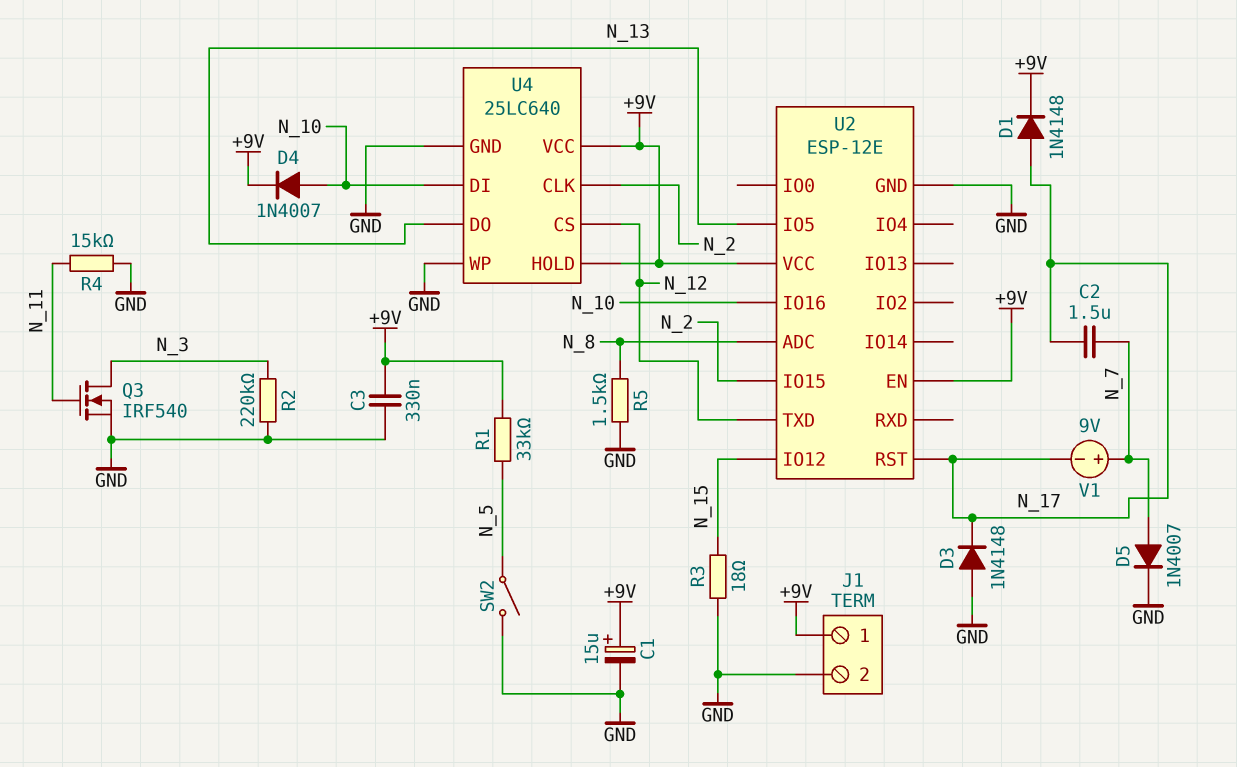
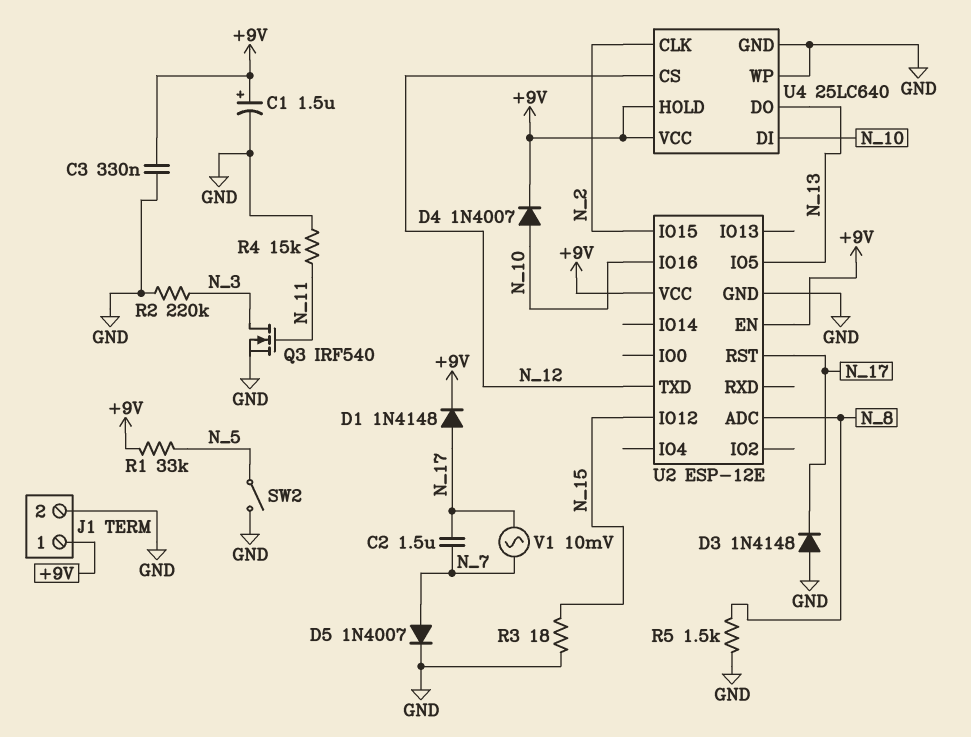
C1: 15uF (plus +9V, minus GND) -> 1.5uF (plus +9V, minus GND)
V1: 9V (plus N_7, minus N_17) -> AC 10mV (N_7, N_17)

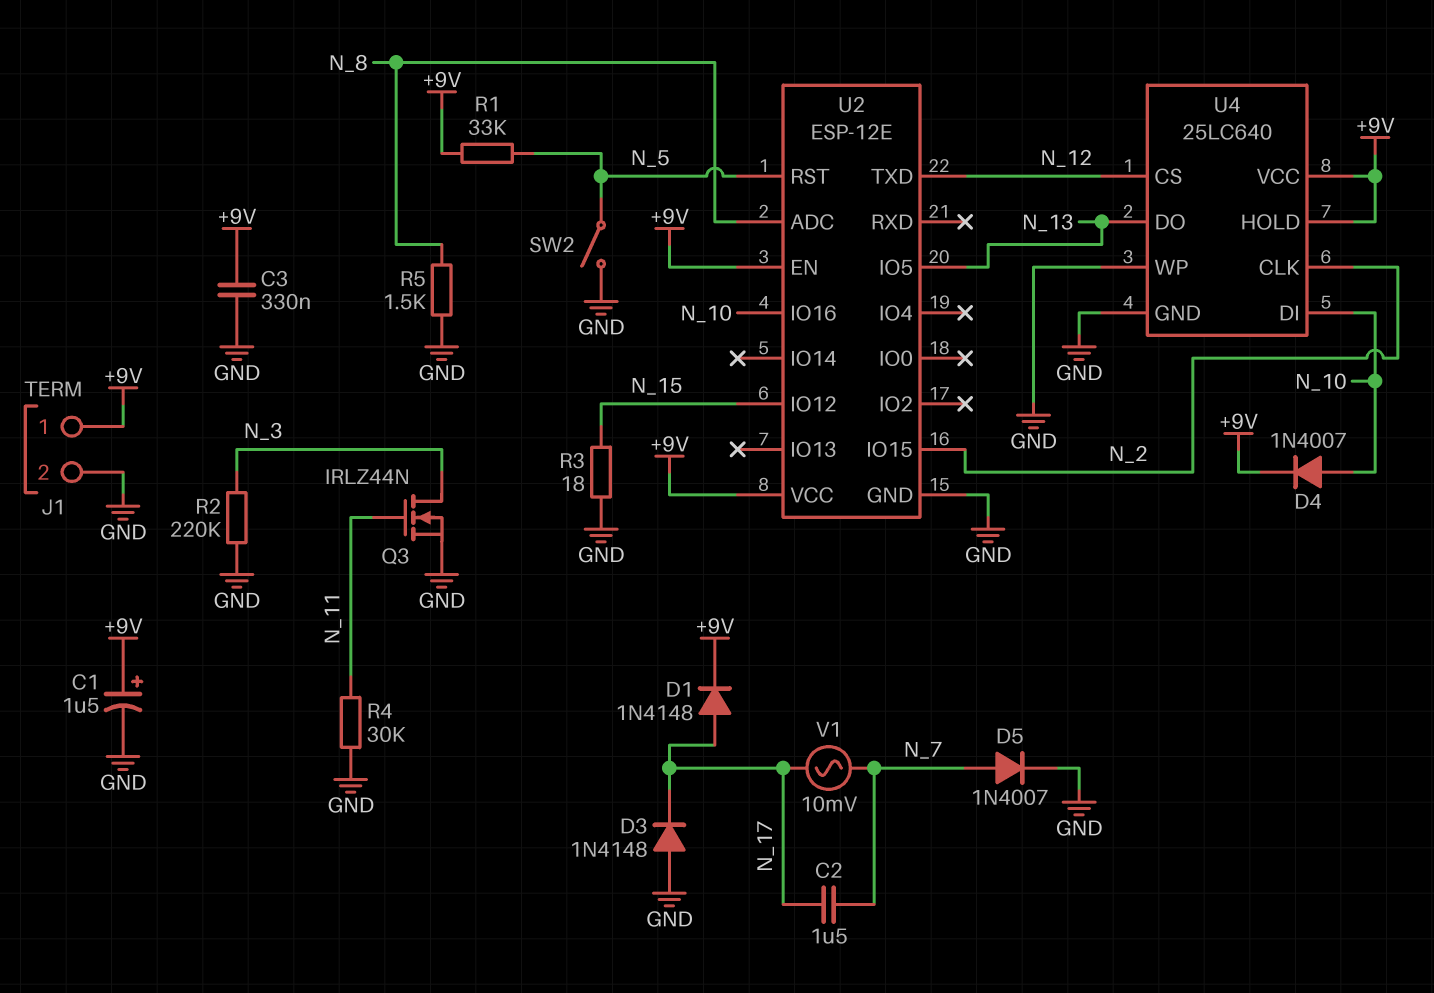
Q3: NMOS IRF540 (G N_11, D N_3, S GND) -> NMOS IRLZ44N (G N_11, D N_3, S GND)
R4: 15k (GND, N_11) -> 30k (GND, N_11)
U2 pin RST: N_17 -> N_5

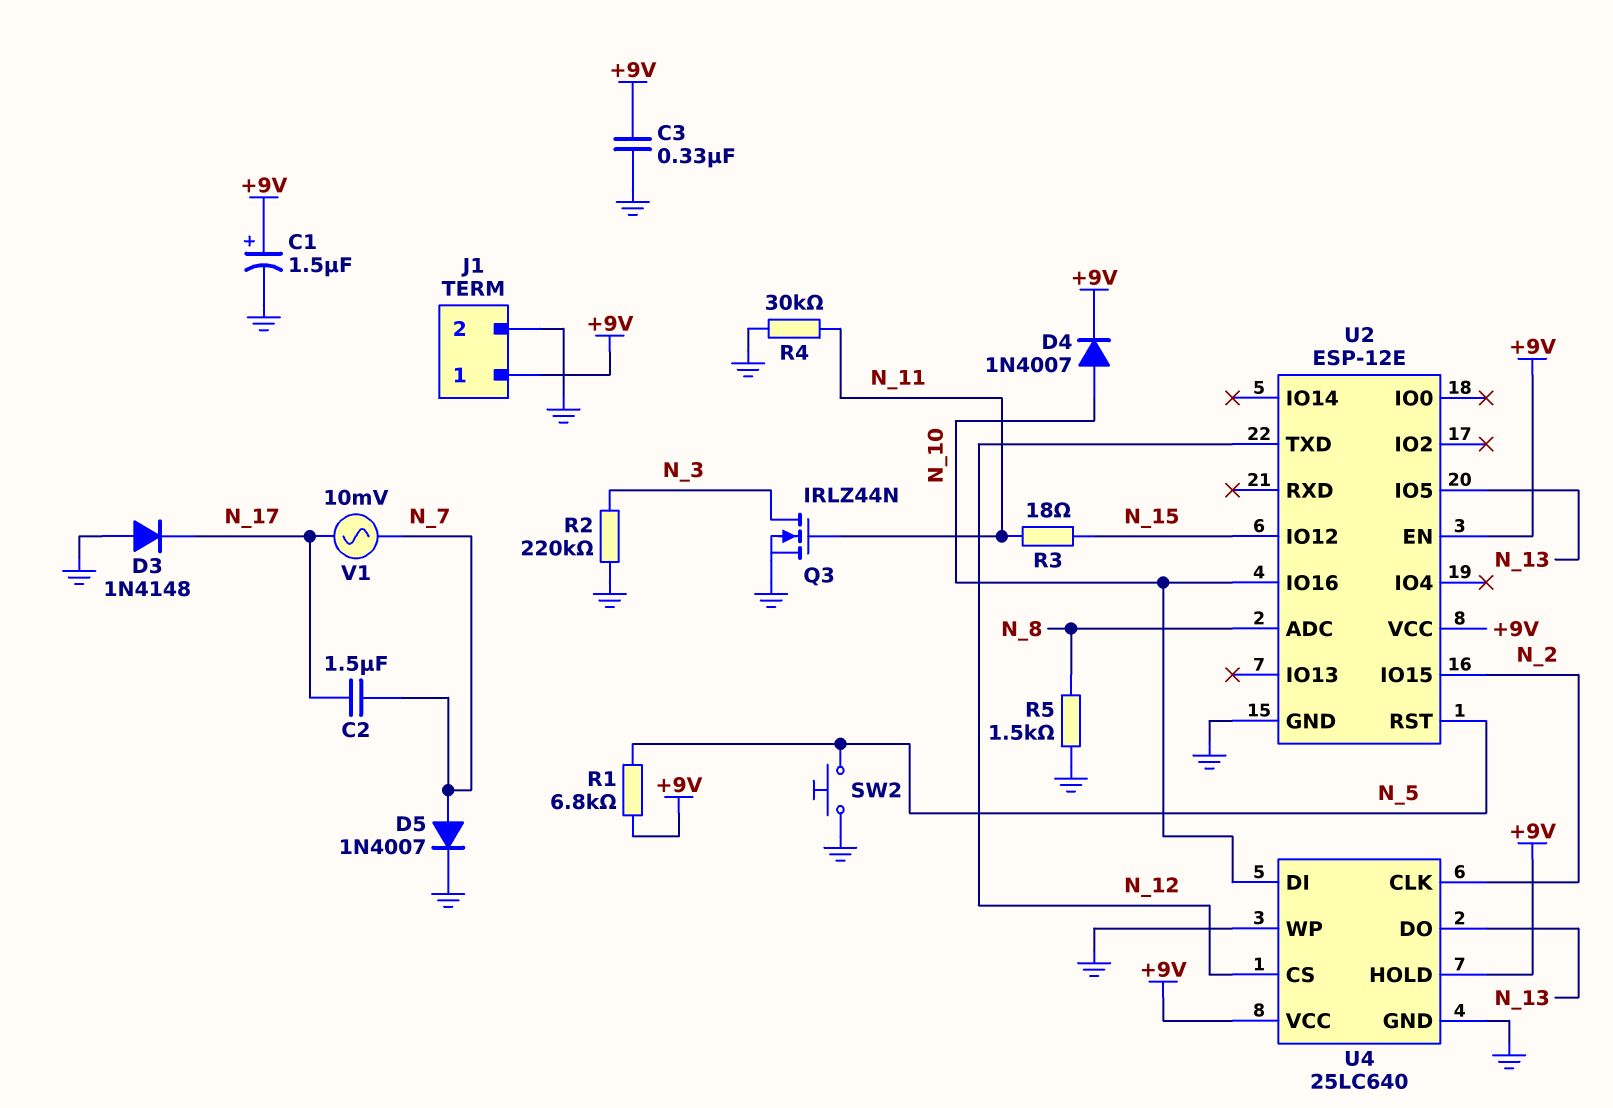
D1: diode 1N4148 (A N_17, K +9V) -> none
R1: 33k (+9V, N_5) -> 6.8k (+9V, N_5)
R3: 18 (GND, N_15) -> 18 (N_11, N_15)
SW2: switch (GND, N_5) -> button (GND, N_5)

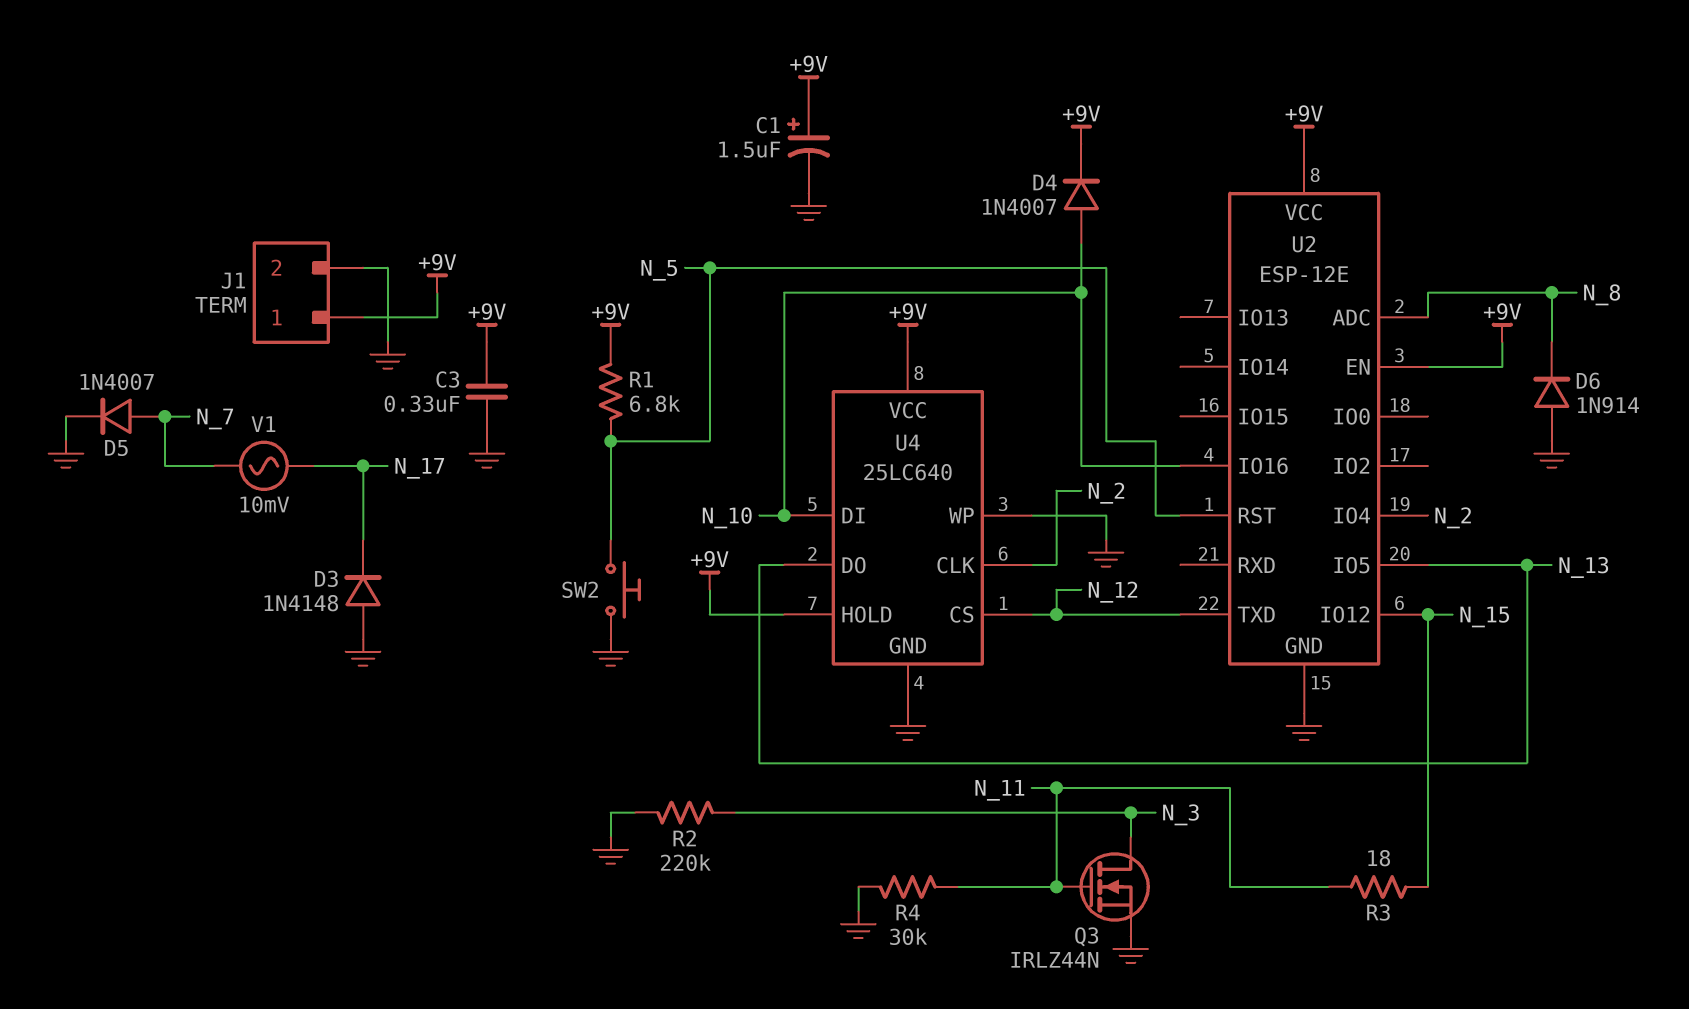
C2: 1.5uF (N_7, N_17) -> none
D6: none -> diode 1N914 (A GND, K N_8)
R5: 1.5k (GND, N_8) -> none
U2 pin IO4: none -> N_2
U2 pin IO15: N_2 -> none

